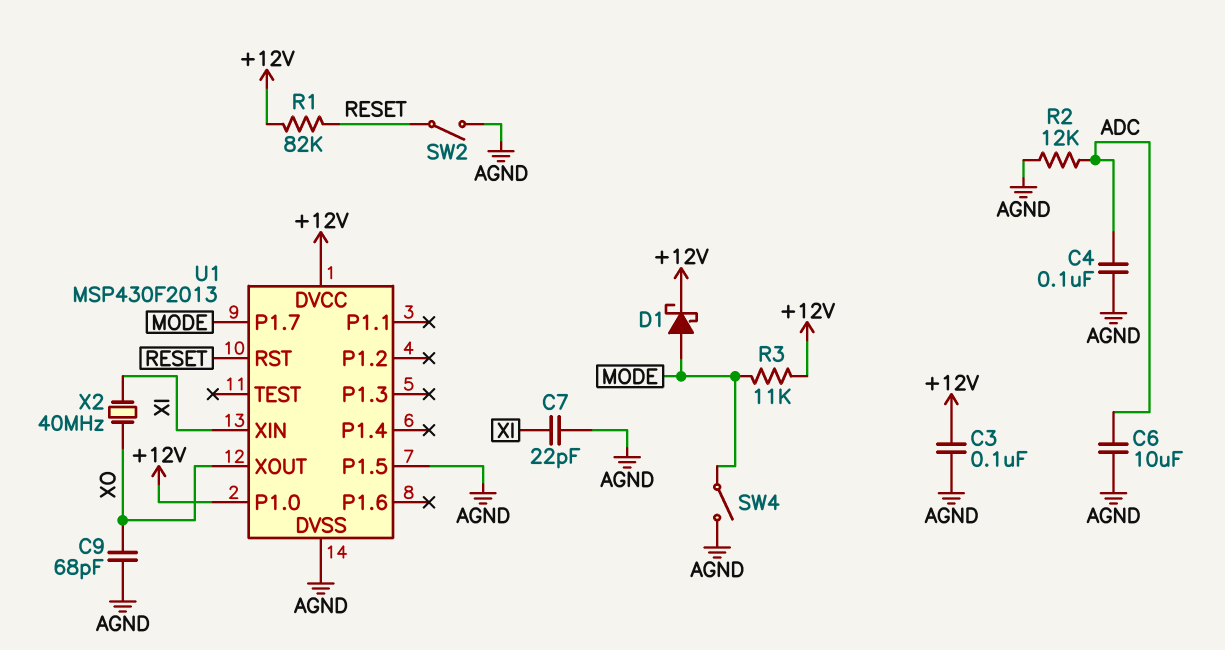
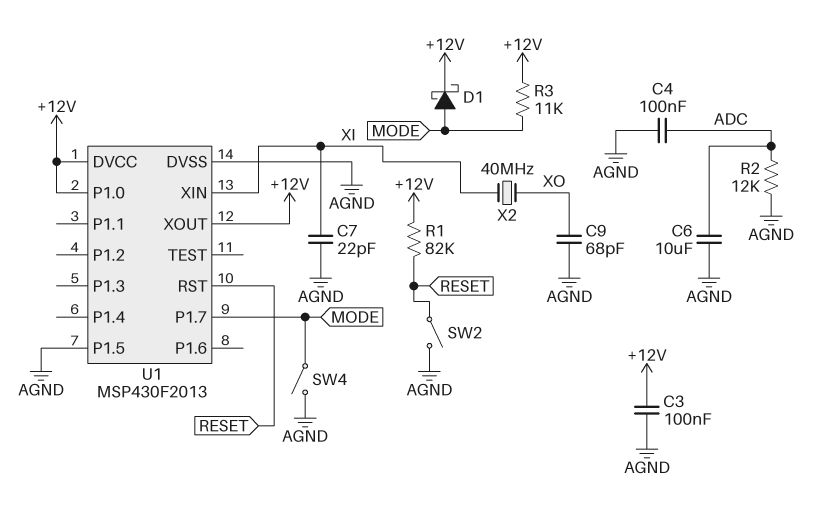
U1 pin XOUT: XO -> +12V

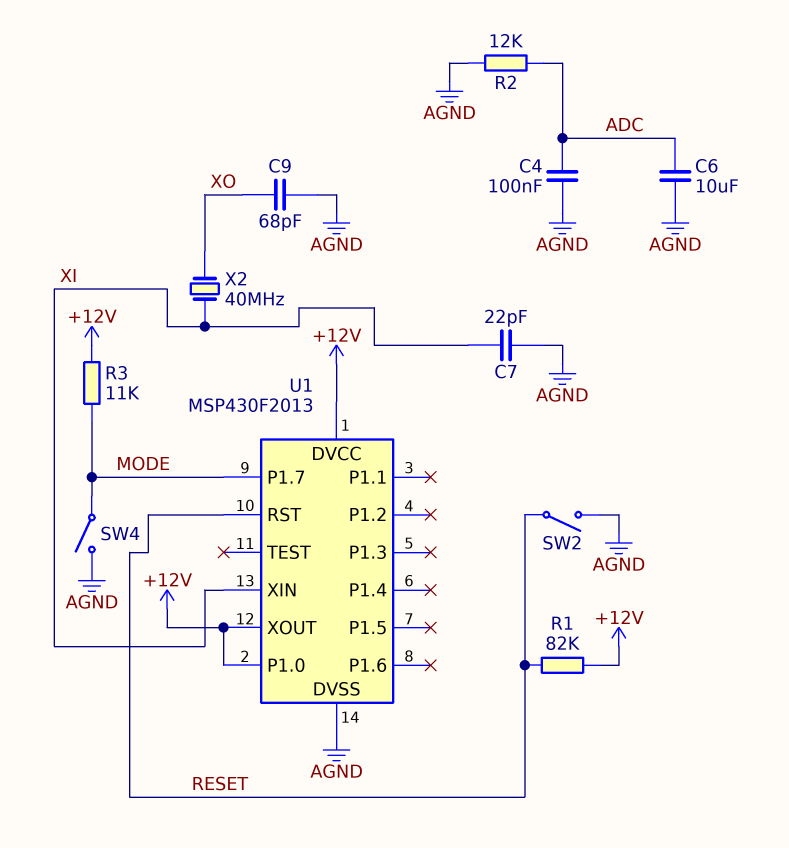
C3: 100nF (+12V, AGND) -> none
D1: schottky (A MODE, K +12V) -> none
U1 pin P1.5: AGND -> none

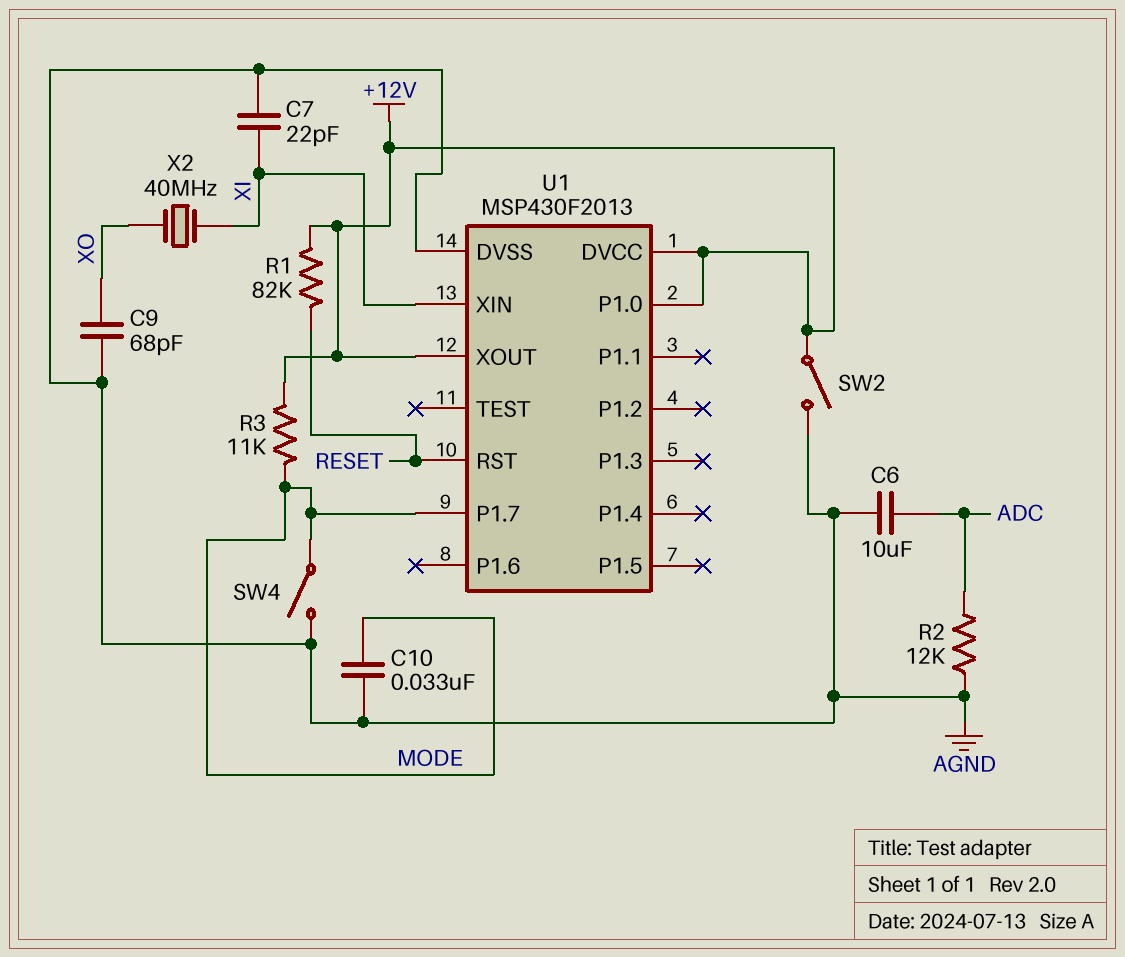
C4: 100nF (ADC, AGND) -> none
C10: none -> 33nF (AGND, MODE)
SW2: switch (AGND, RESET) -> switch (+12V, AGND)

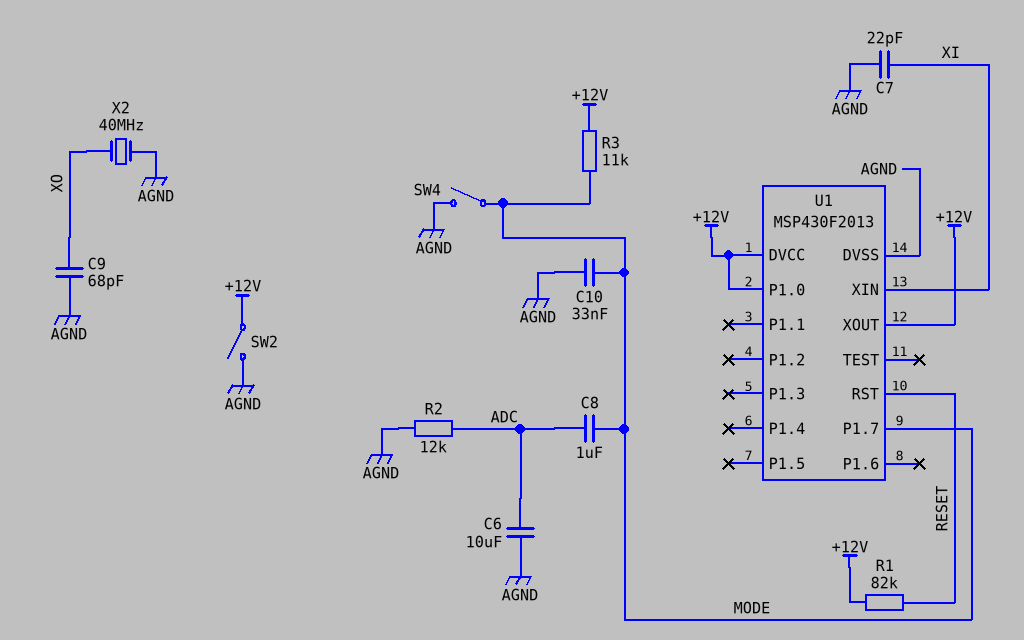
C8: none -> 1uF (ADC, MODE)
X2: 40MHz (XI, XO) -> 40MHz (AGND, XO)

